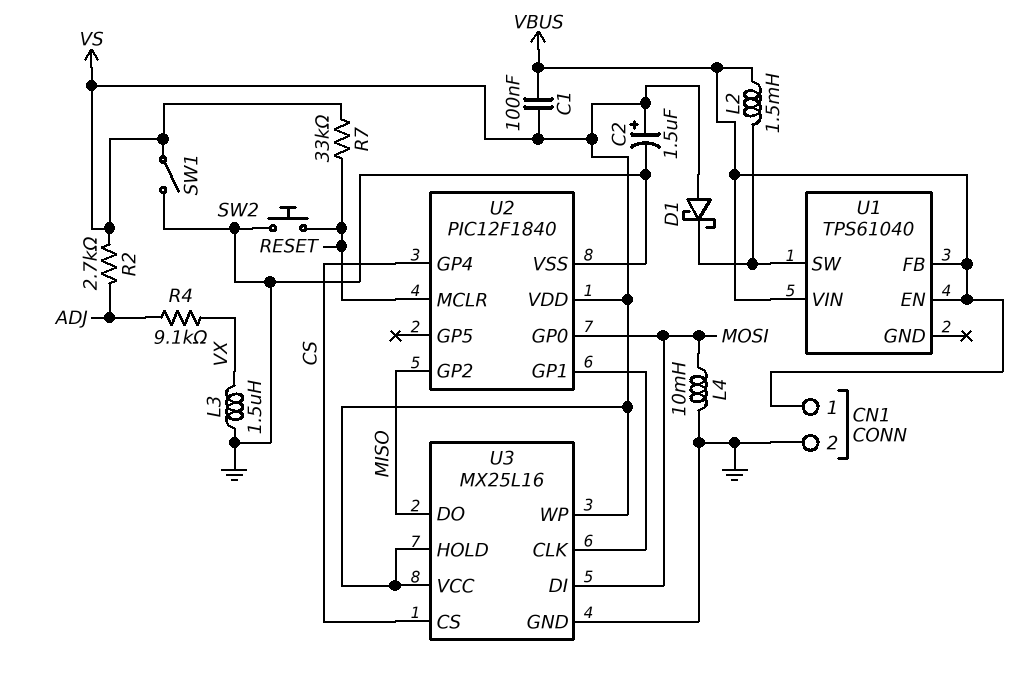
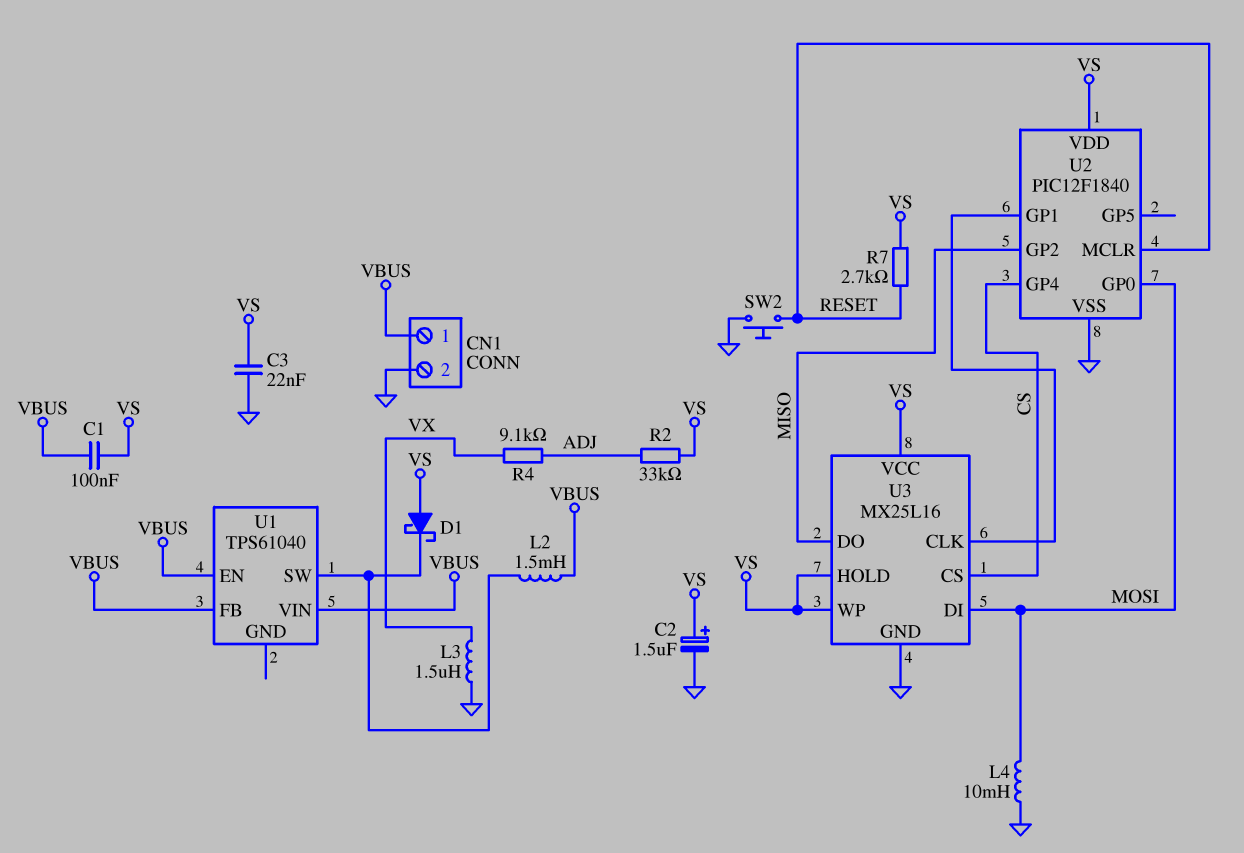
C3: none -> 22nF (GND, VS)
R2: 2.7k (ADJ, VS) -> 33k (ADJ, VS)
R7: 33k (RESET, VS) -> 2.7k (RESET, VS)
SW1: switch (GND, VS) -> none

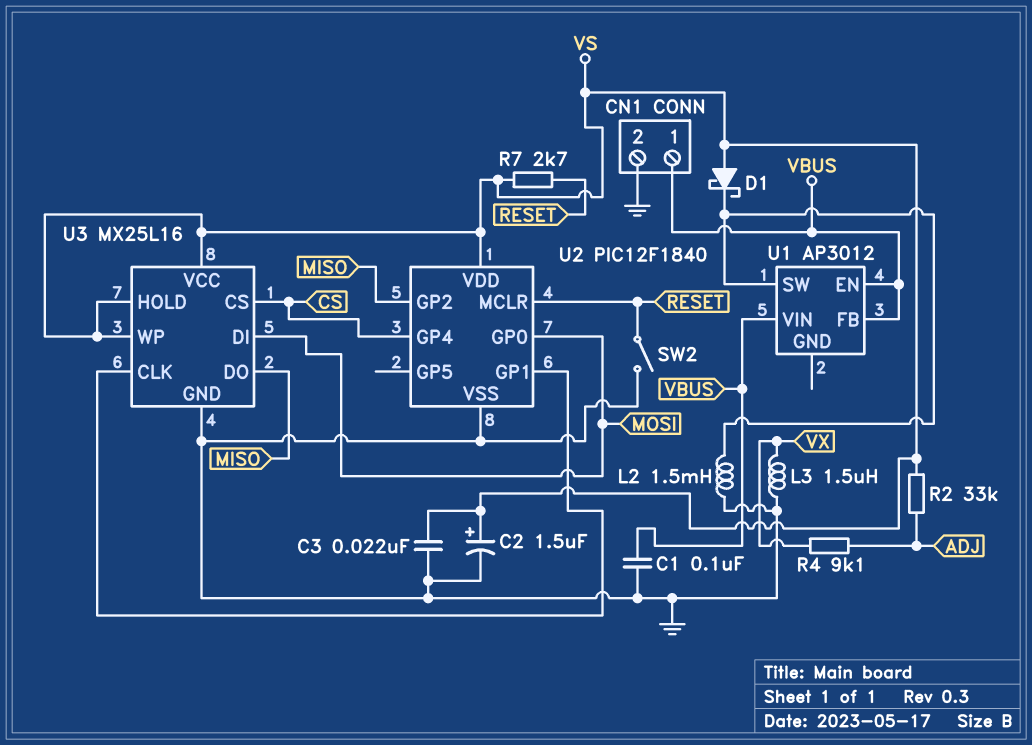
C1: 100nF (VBUS, VS) -> 100nF (GND, VBUS)
L2: 1.5mH (U1/SW, VBUS) -> 1.5mH (GND, U1/SW)
L4: 10mH (GND, MOSI) -> none
SW2: button (GND, RESET) -> switch (GND, RESET)
U1: TPS61040 -> AP3012

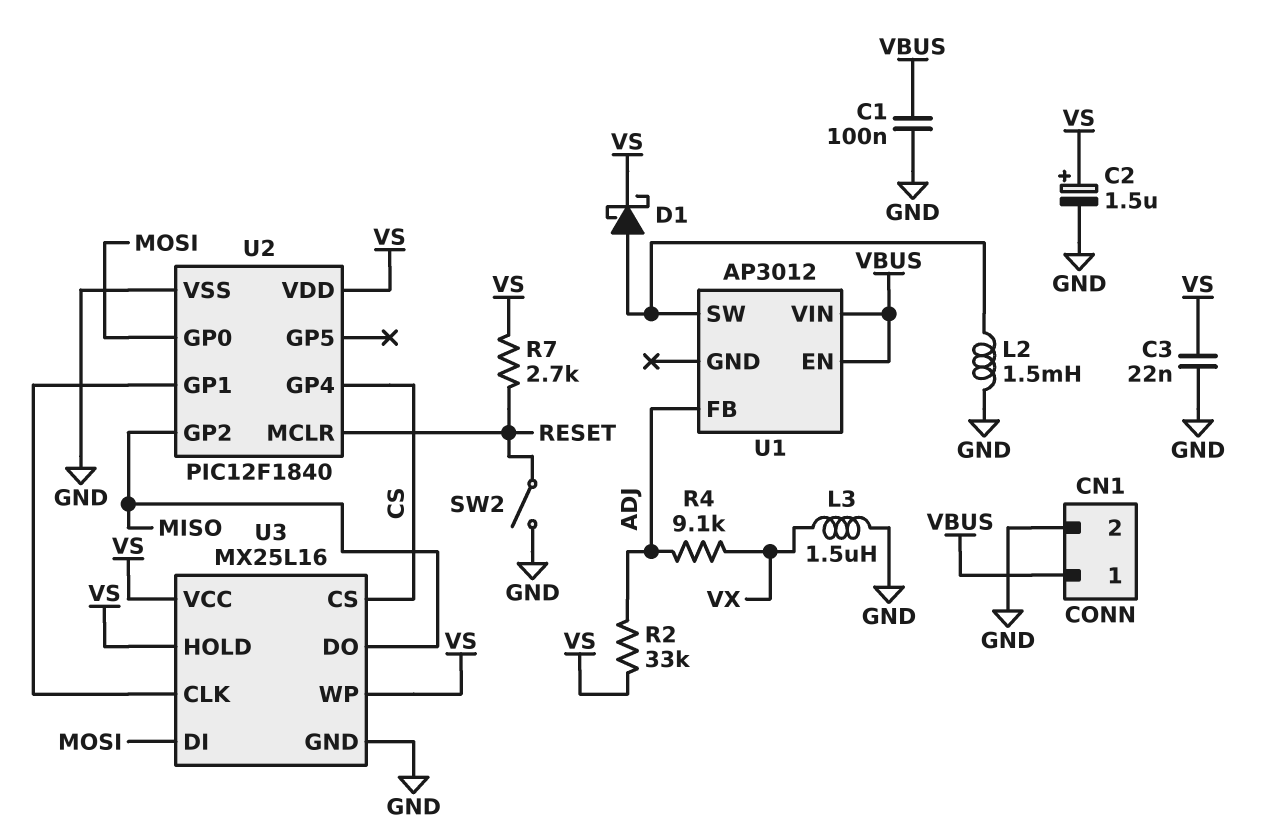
D1: schottky (A VS, K U1/SW) -> schottky (A U1/SW, K VS)
U1 pin FB: VBUS -> ADJ

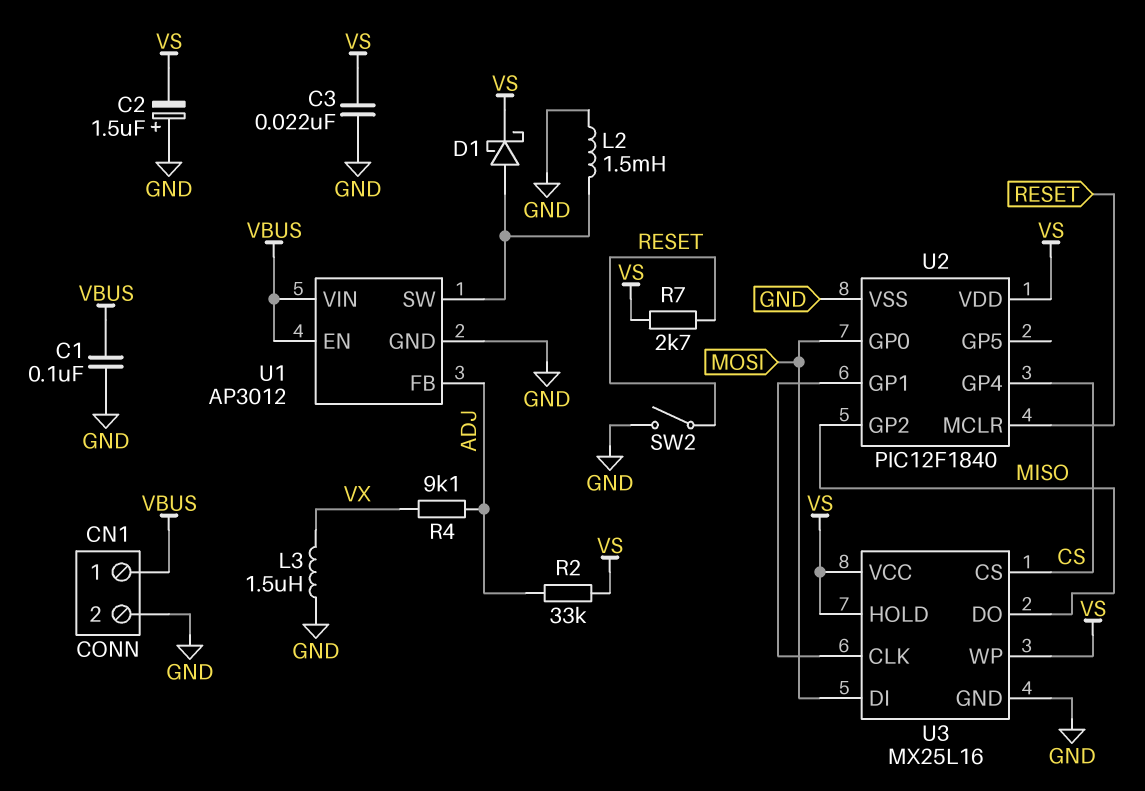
C2: 1.5uF (plus VS, minus GND) -> 1.5uF (plus GND, minus VS)
U1 pin GND: none -> GND

